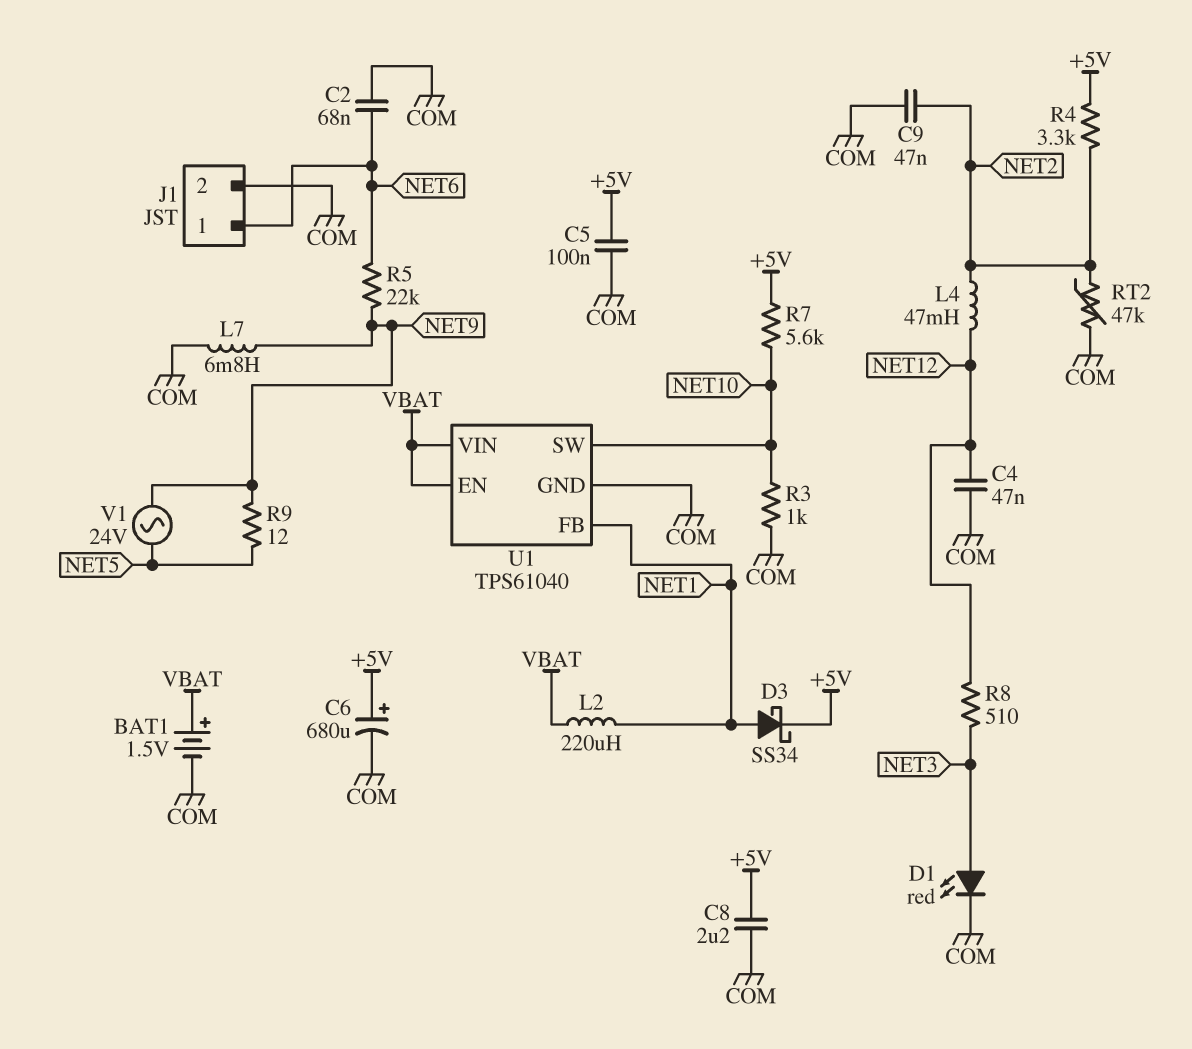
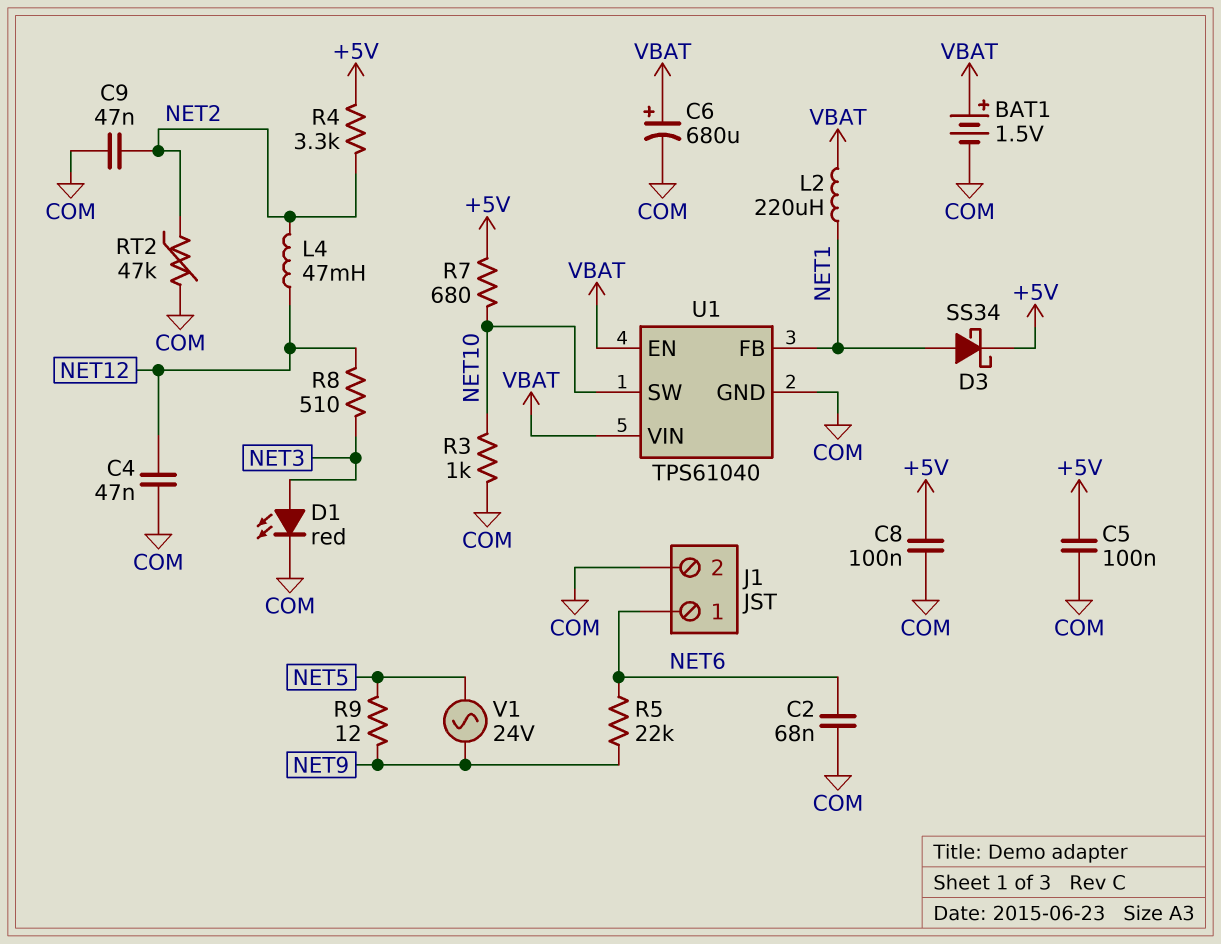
C6: 680uF (plus +5V, minus COM) -> 680uF (plus VBAT, minus COM)
C8: 2.2uF (+5V, COM) -> 100nF (+5V, COM)
L7: 6.8mH (COM, NET9) -> none
R7: 5.6k (+5V, NET10) -> 680 (+5V, NET10)

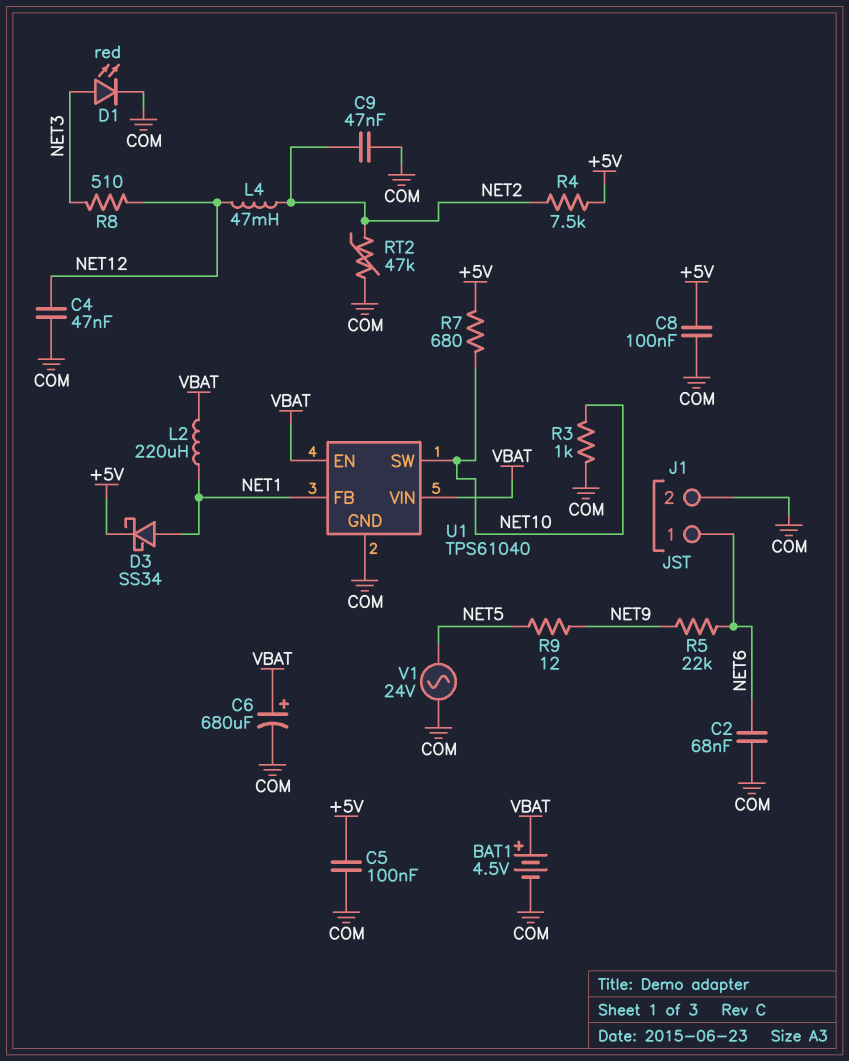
BAT1: 1.5V (plus VBAT, minus COM) -> 4.5V (plus VBAT, minus COM)
R4: 3.3k (+5V, NET2) -> 7.5k (+5V, NET2)
V1: AC 24V (NET5, NET9) -> AC 24V (COM, NET5)

